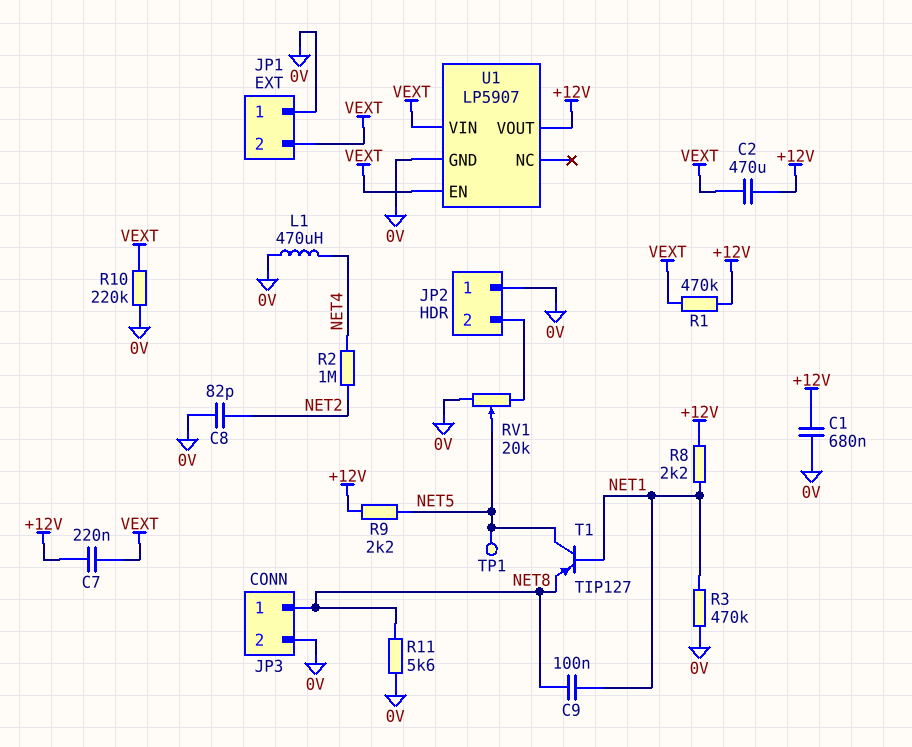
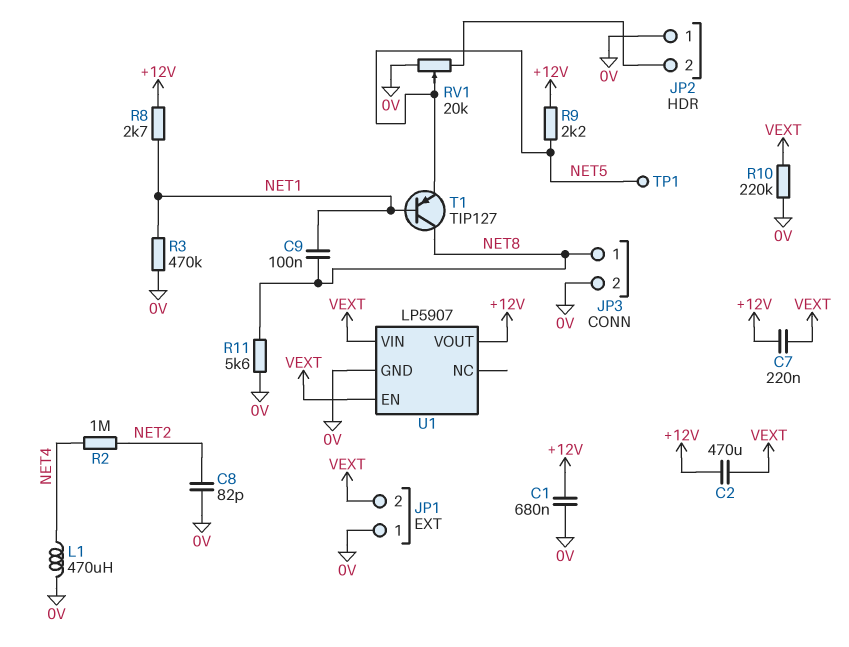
R1: 470k (+12V, VEXT) -> none
R8: 2.2k (+12V, NET1) -> 2.7k (+12V, NET1)
T1: PNP TIP127 (B NET1, C NET5, E NET8) -> PNP TIP127 (B NET1, C NET8, E NET5)

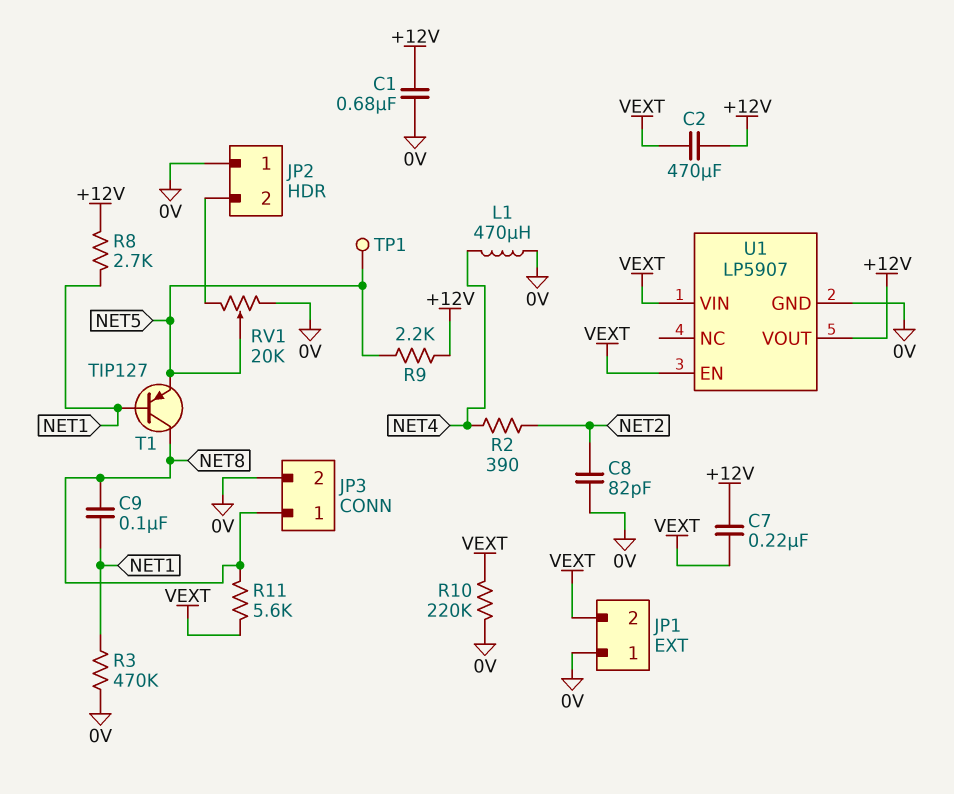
R2: 1M (NET2, NET4) -> 390 (NET2, NET4)
R11: 5.6k (0V, NET8) -> 5.6k (NET8, VEXT)

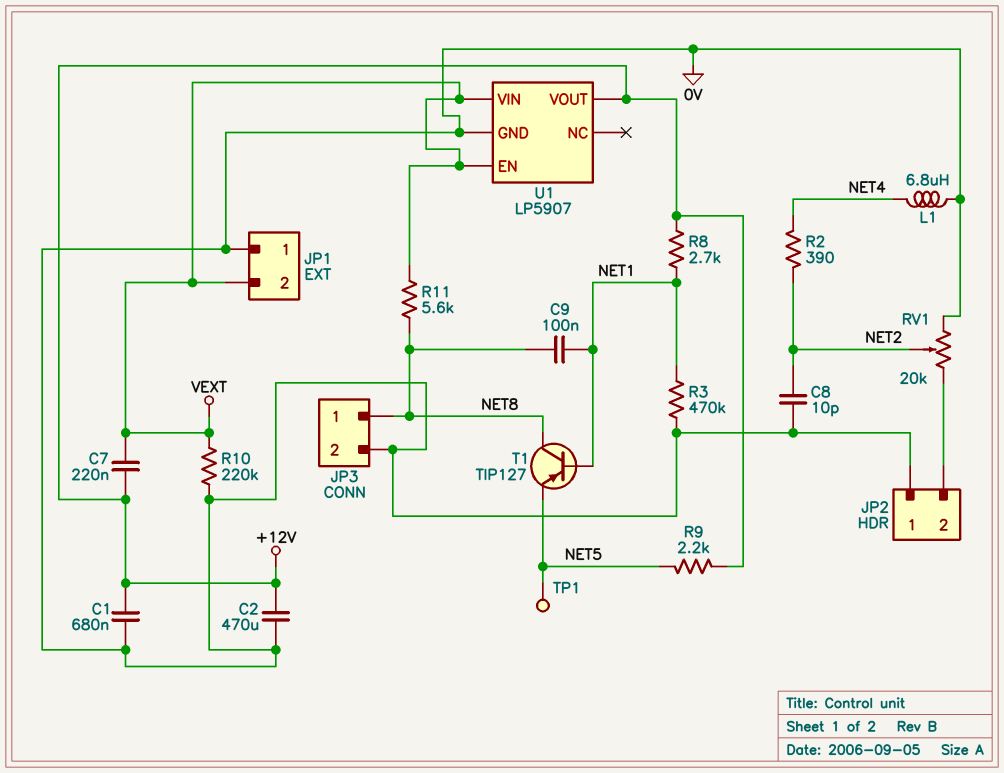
C2: 470uF (+12V, VEXT) -> 470uF (+12V, 0V)
C8: 82pF (0V, NET2) -> 10pF (0V, NET2)
L1: 470uH (0V, NET4) -> 6.8uH (0V, NET4)
RV1: 20k (0V, JP2/2, wiper NET5) -> 20k (0V, JP2/2, wiper NET2)

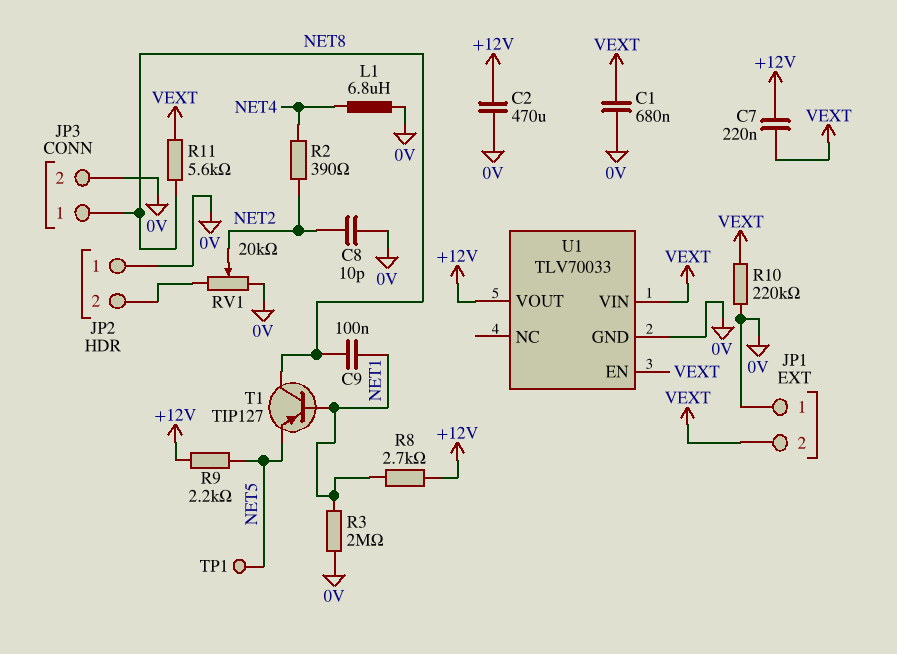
C1: 680nF (+12V, 0V) -> 680nF (0V, VEXT)
R3: 470k (0V, NET1) -> 2M (0V, NET1)
U1: LP5907 -> TLV70033

